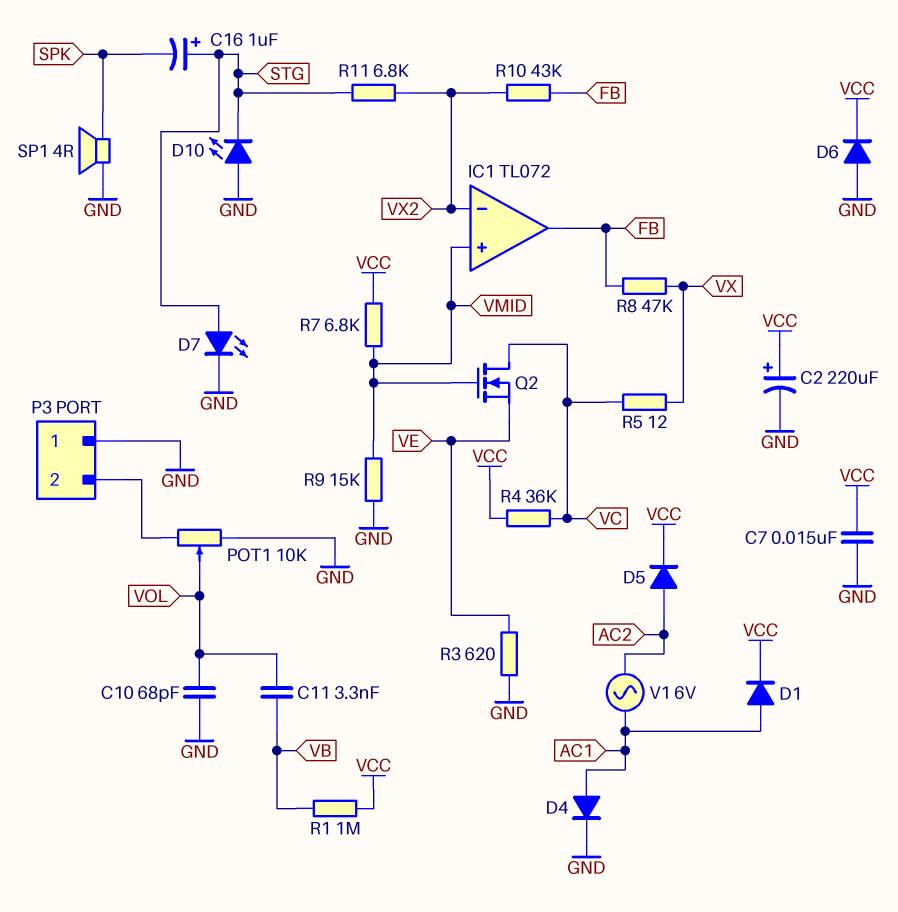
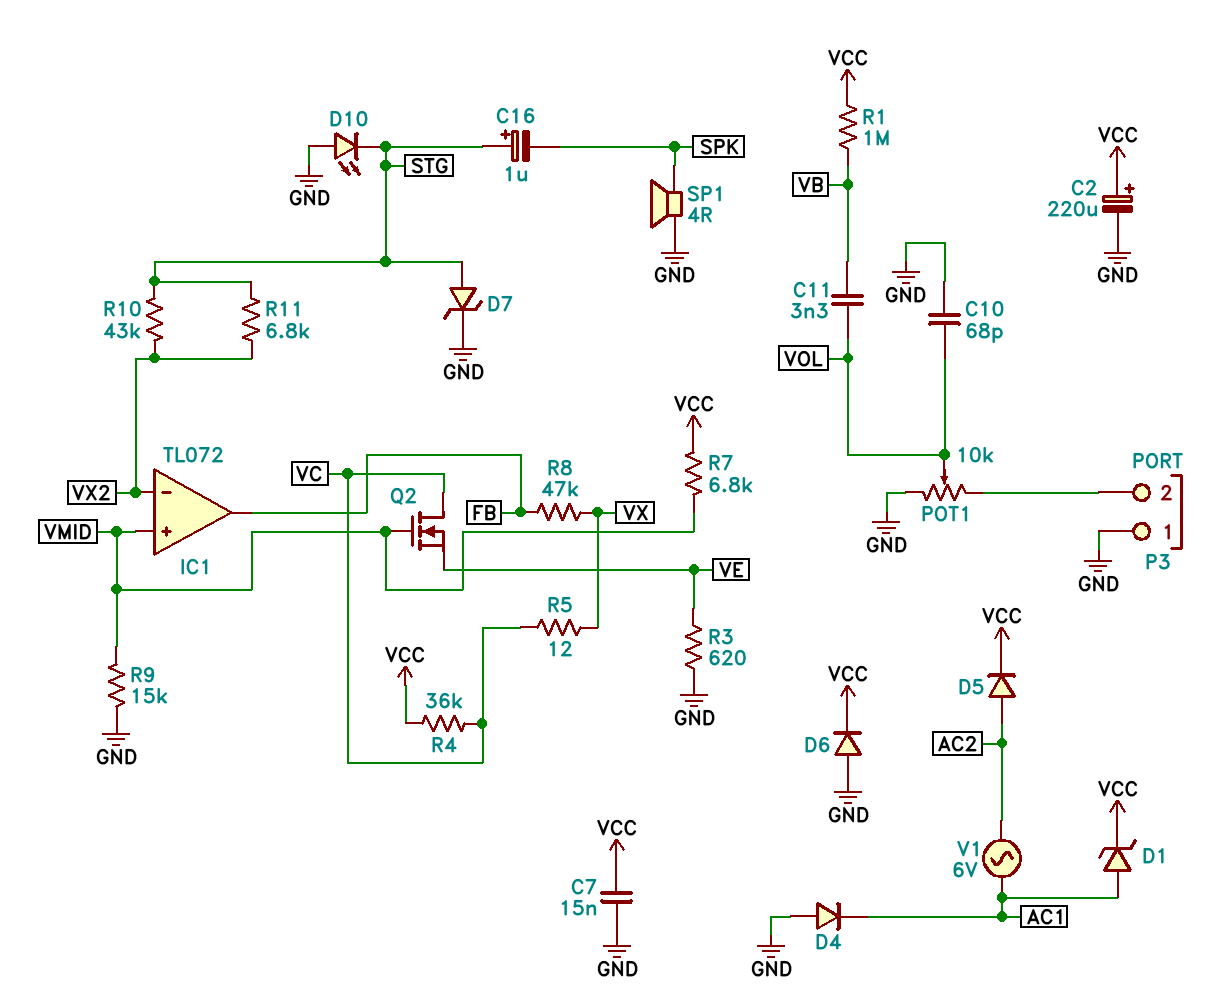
D1: diode (A AC1, K VCC) -> zener (A AC1, K VCC)
D4: diode (A AC1, K GND) -> diode (A GND, K AC1)
D7: LED (A STG, K GND) -> zener (A STG, K GND)
R10: 43k (FB, VX2) -> 43k (STG, VX2)

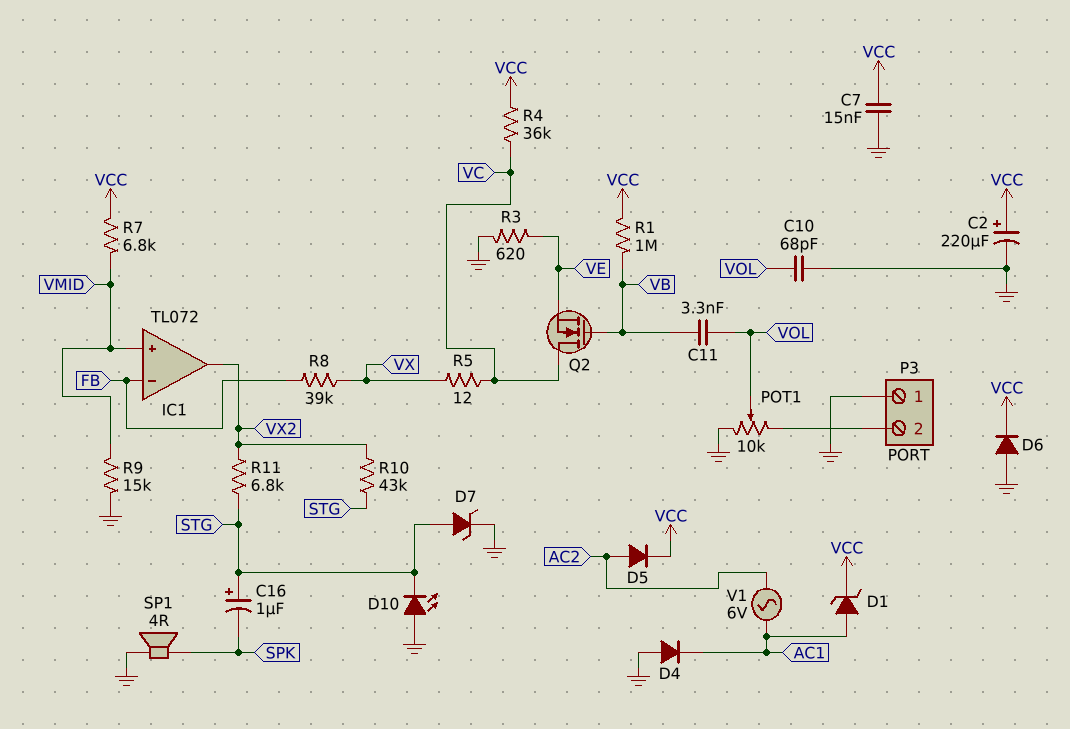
IC1 pin in-: VX2 -> FB
IC1 pin out: FB -> VX2
Q2: NMOS (G VMID, D VC, S VE) -> NMOS (G VB, D VC, S VE)
R8: 47k (FB, VX) -> 39k (FB, VX)

